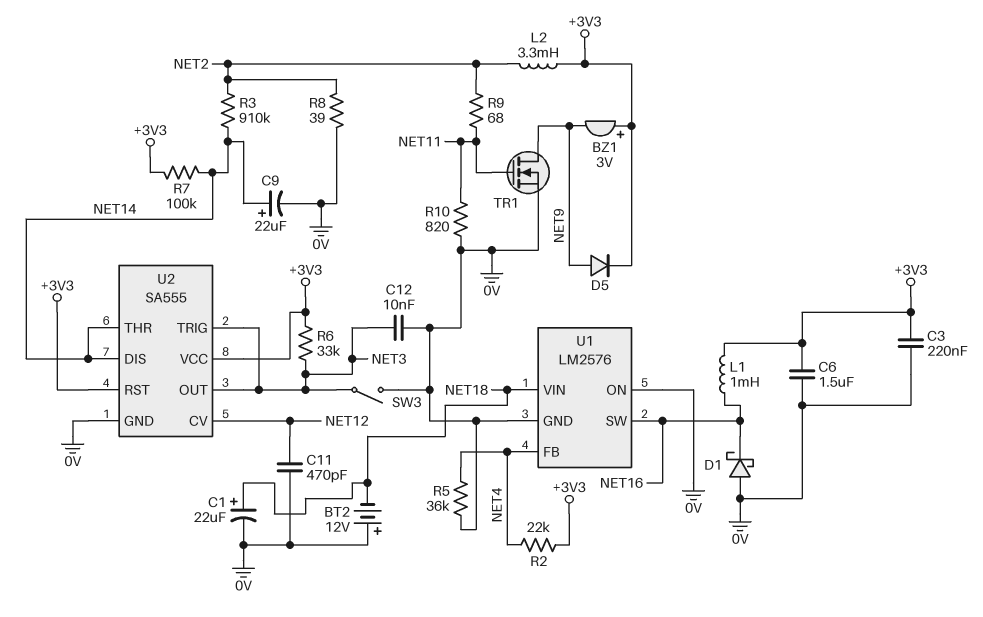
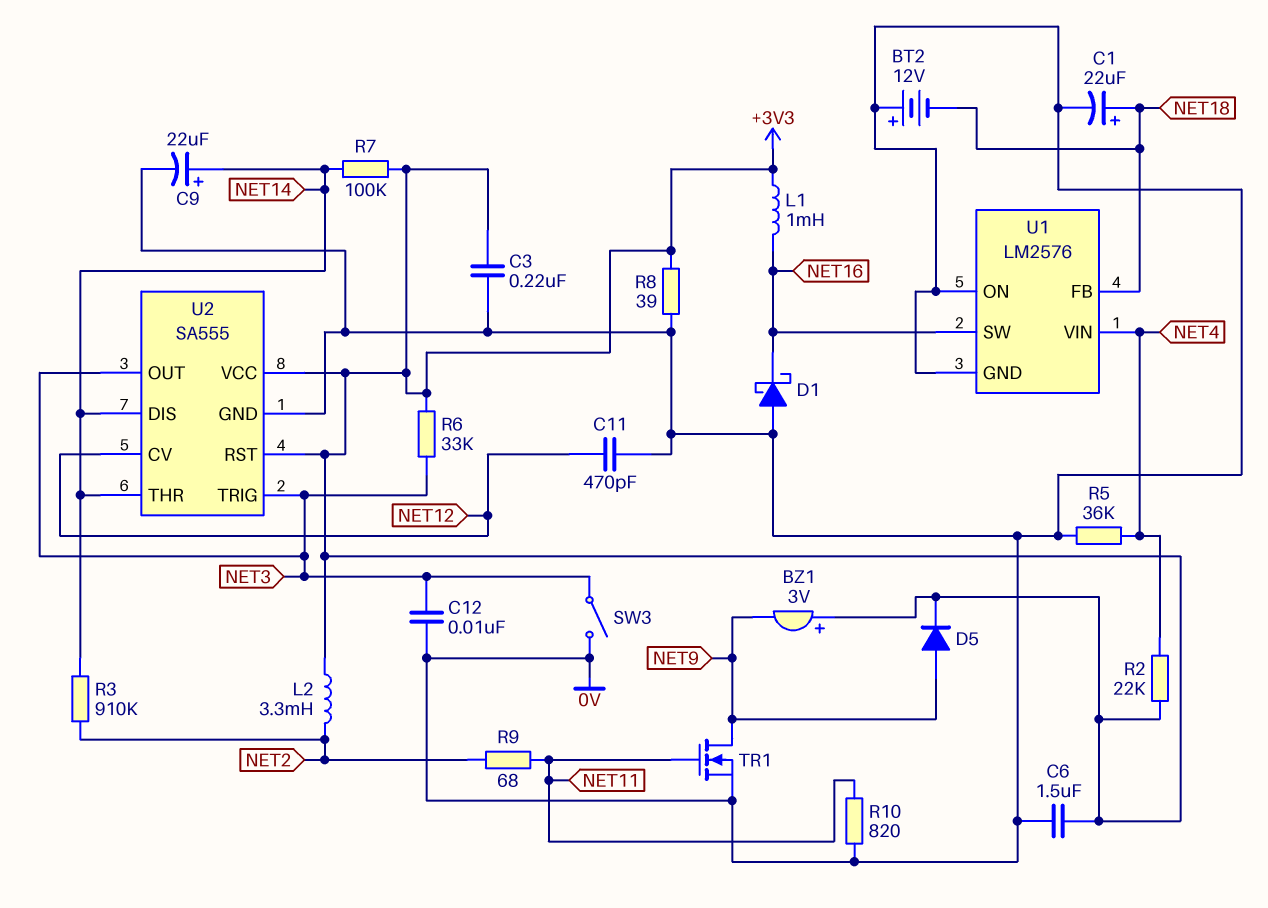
R8: 39 (0V, NET2) -> 39 (+3V3, 0V)
U1 pin FB: NET4 -> NET18
U1 pin VIN: NET18 -> NET4

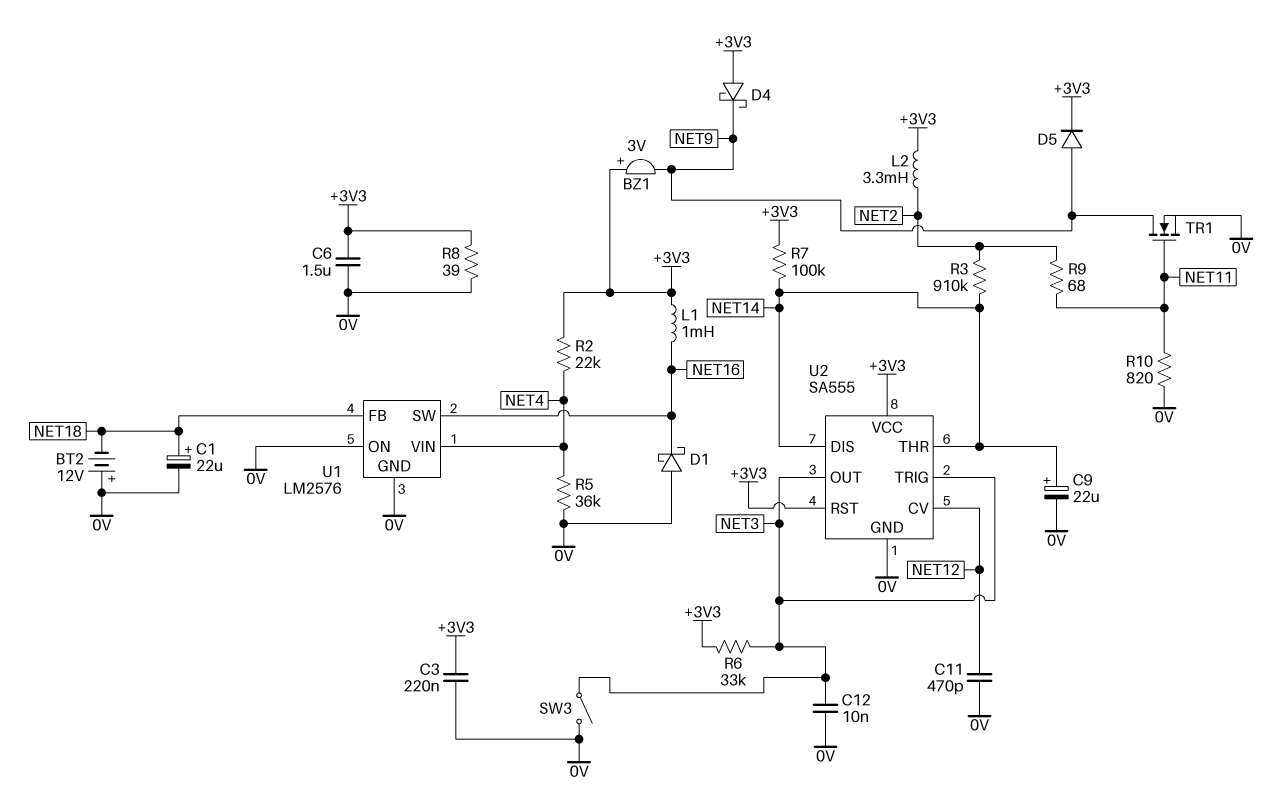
D4: none -> schottky (A +3V3, K NET9)

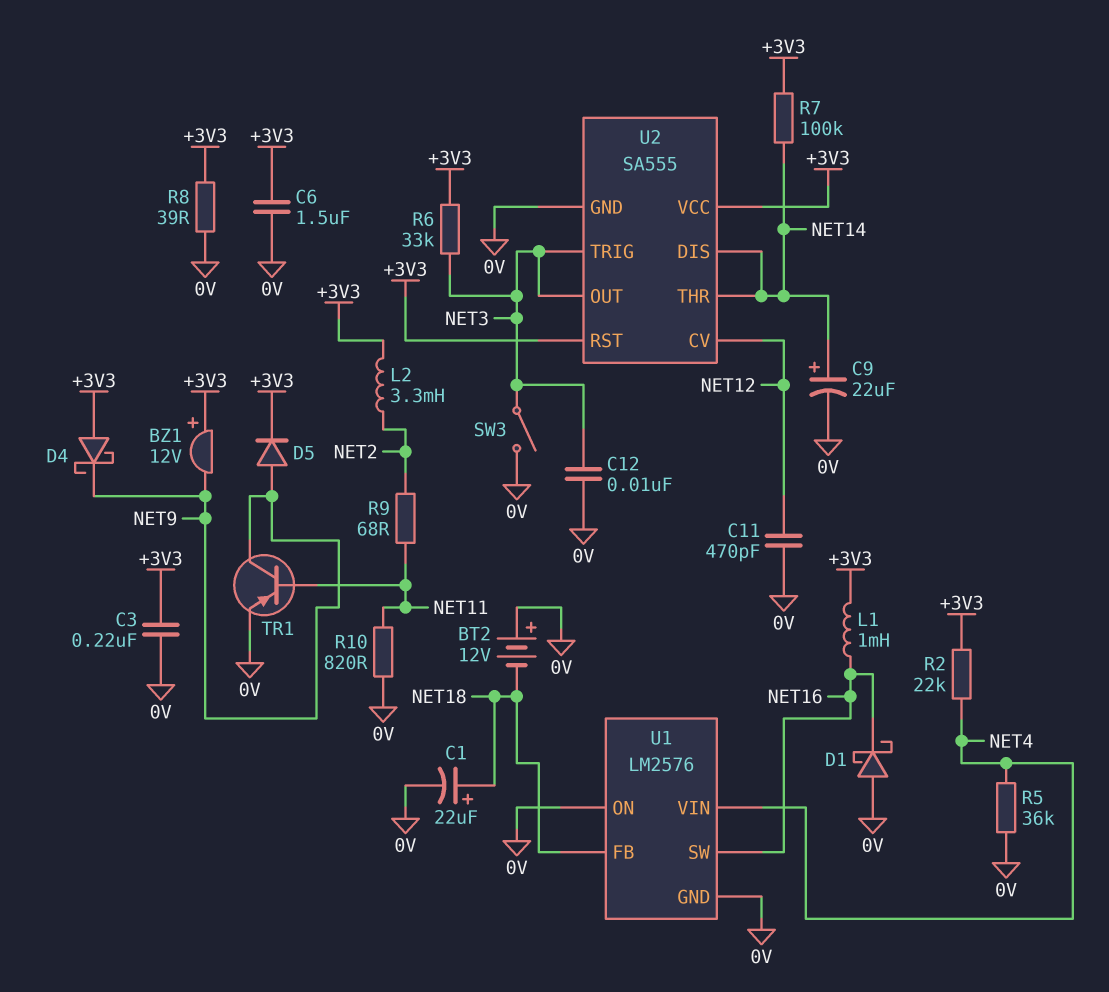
BZ1: buzzer 3V (plus +3V3, minus NET9) -> buzzer 12V (plus +3V3, minus NET9)
R3: 910k (NET2, NET14) -> none
TR1: NMOS (G NET11, D NET9, S 0V) -> PNP (B NET11, C NET9, E 0V)

